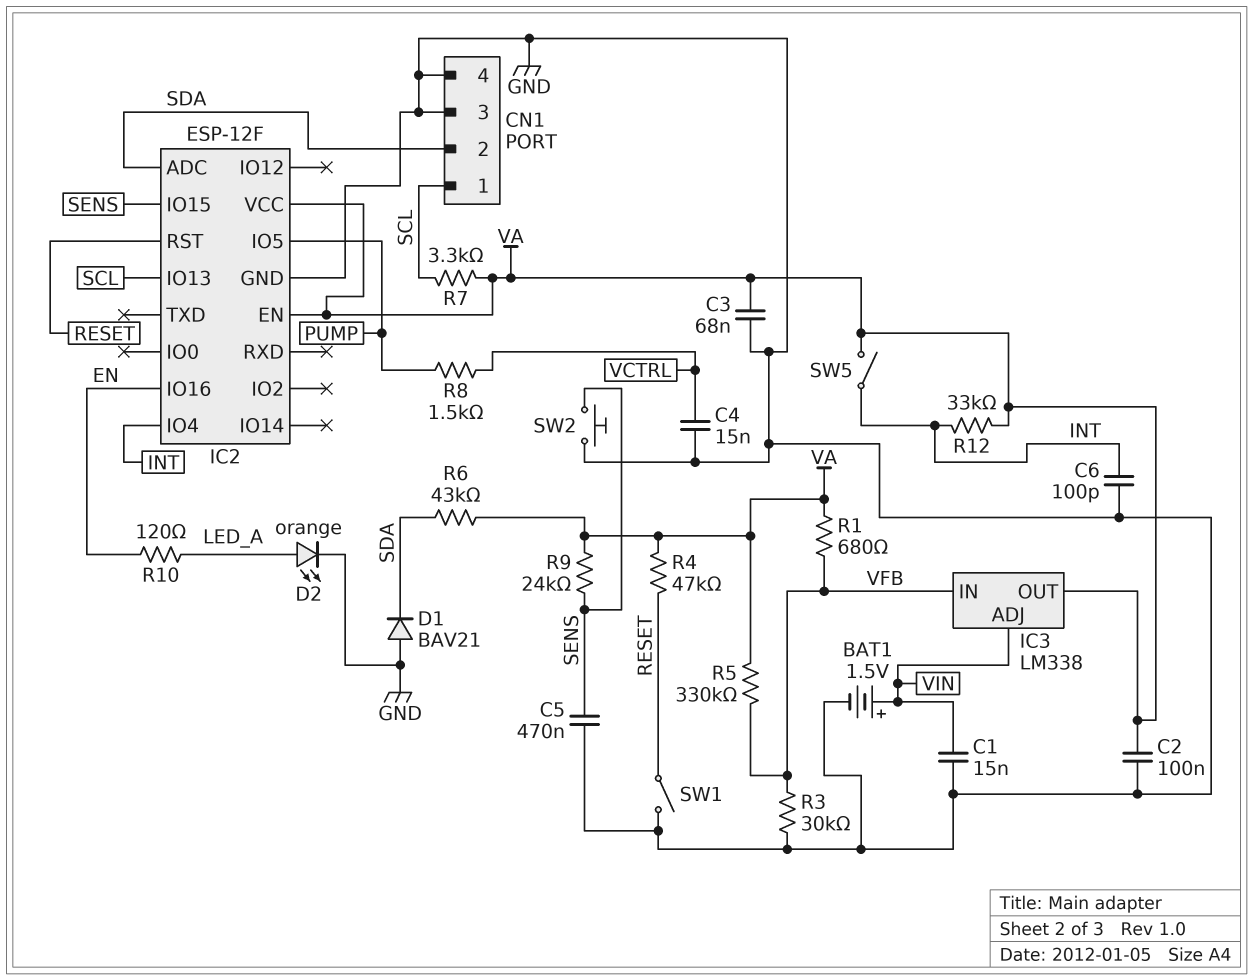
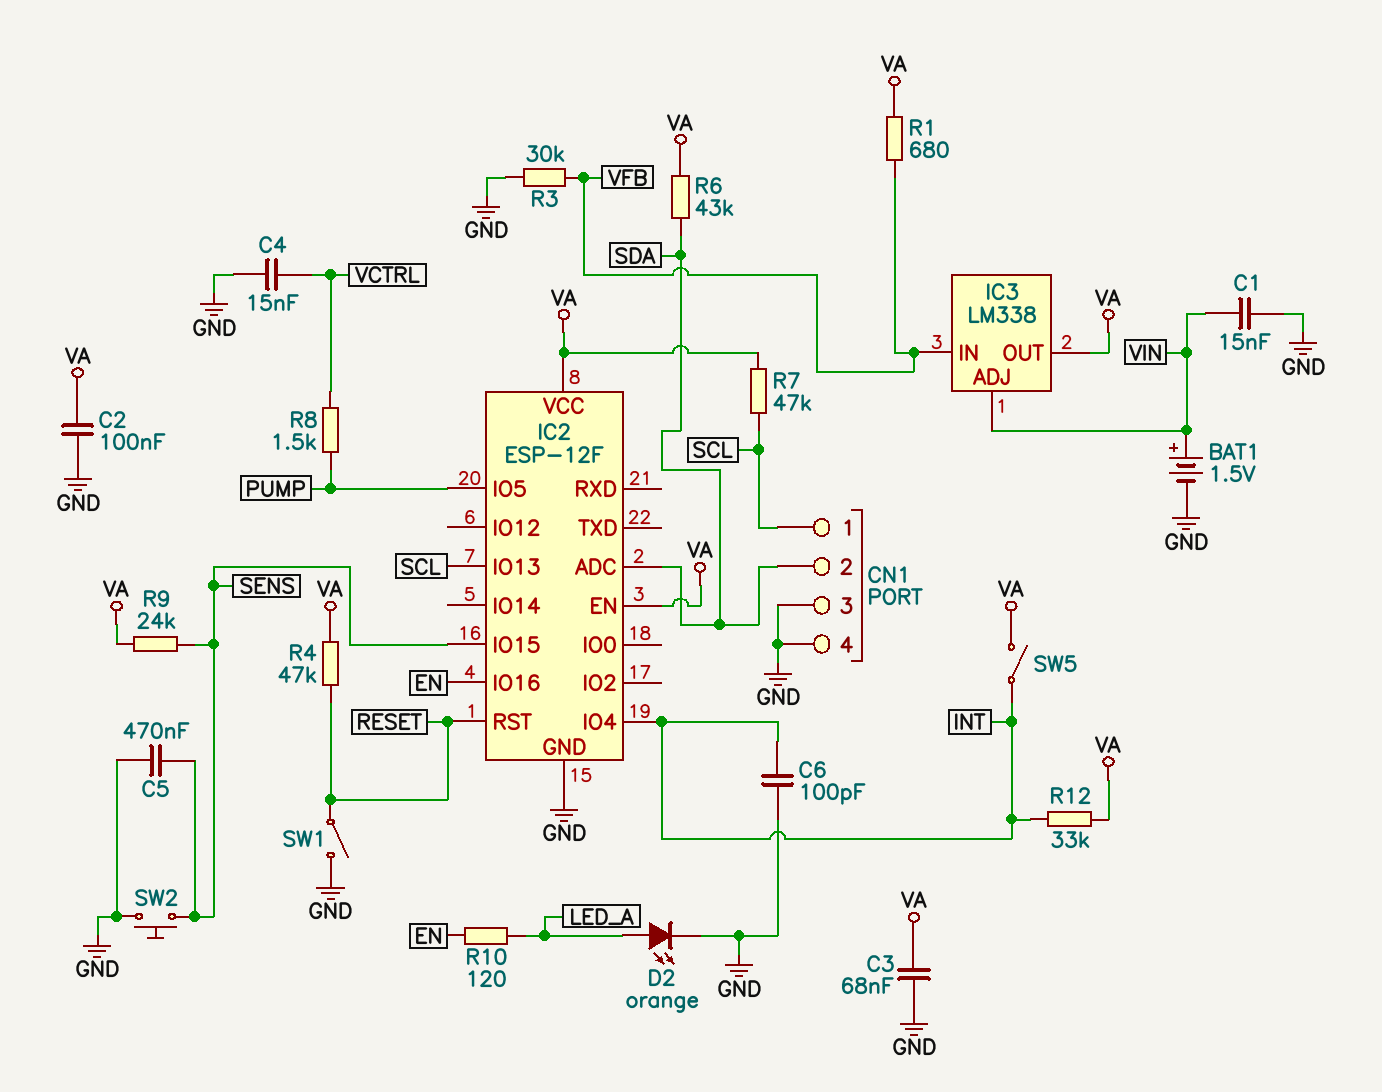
D1: diode BAV21 (A GND, K SDA) -> none
R5: 330k (VA, VFB) -> none
R7: 3.3k (SCL, VA) -> 47k (SCL, VA)

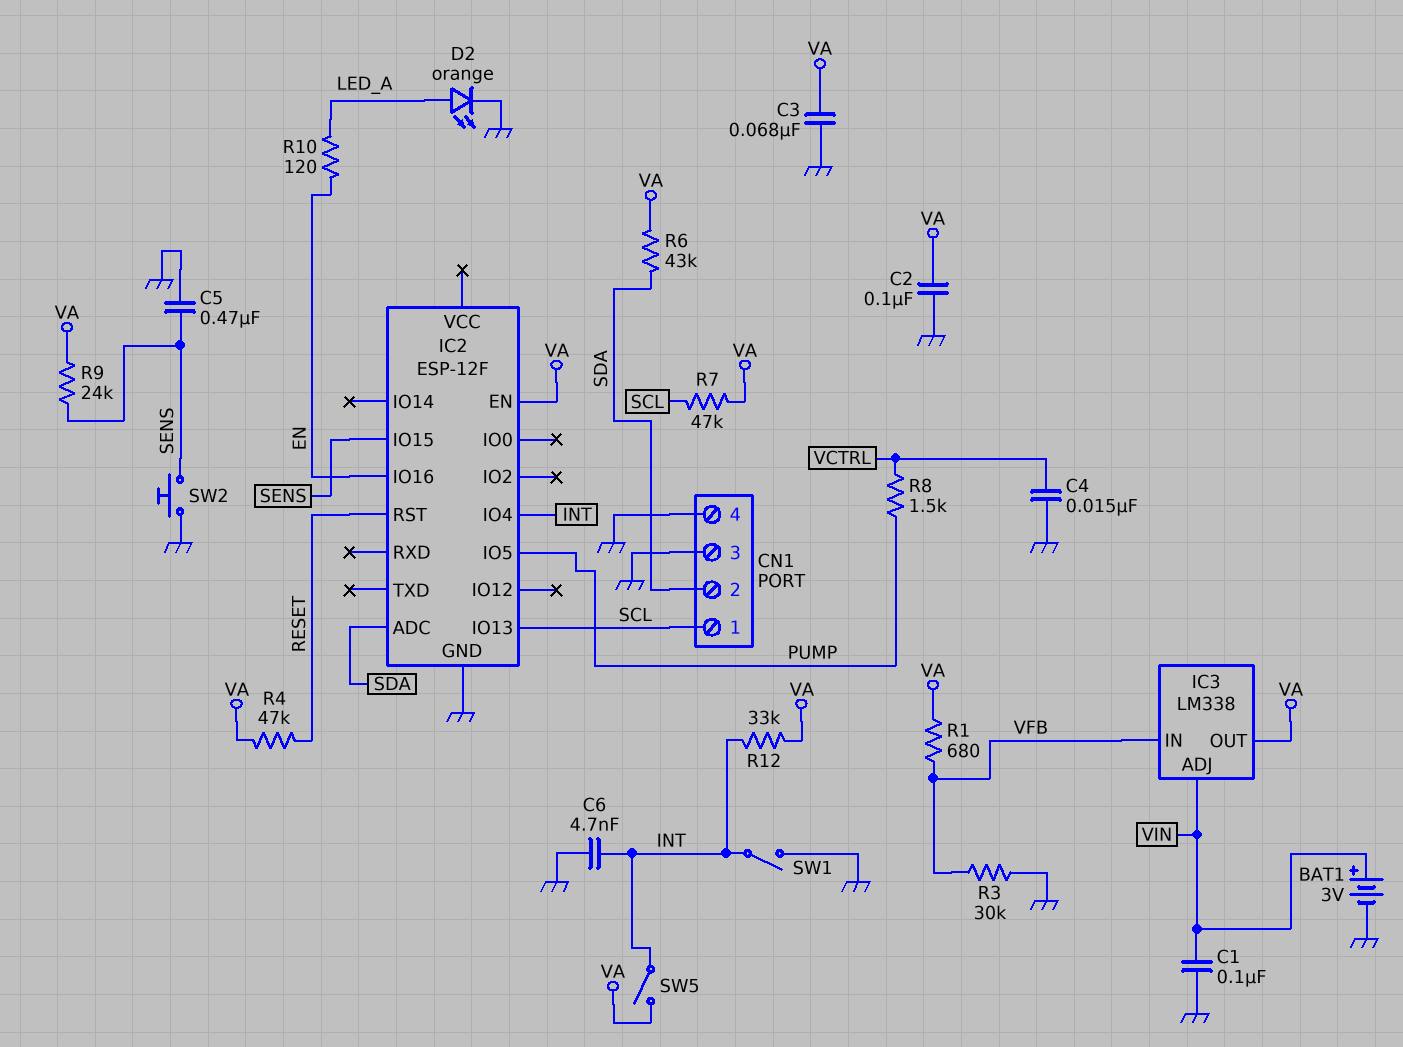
BAT1: 1.5V (plus VIN, minus GND) -> 3V (plus VIN, minus GND)
C1: 15nF (GND, VIN) -> 100nF (GND, VIN)
C6: 100pF (GND, INT) -> 4.7nF (GND, INT)
IC2 pin VCC: VA -> none
SW1: switch (GND, RESET) -> switch (GND, INT)

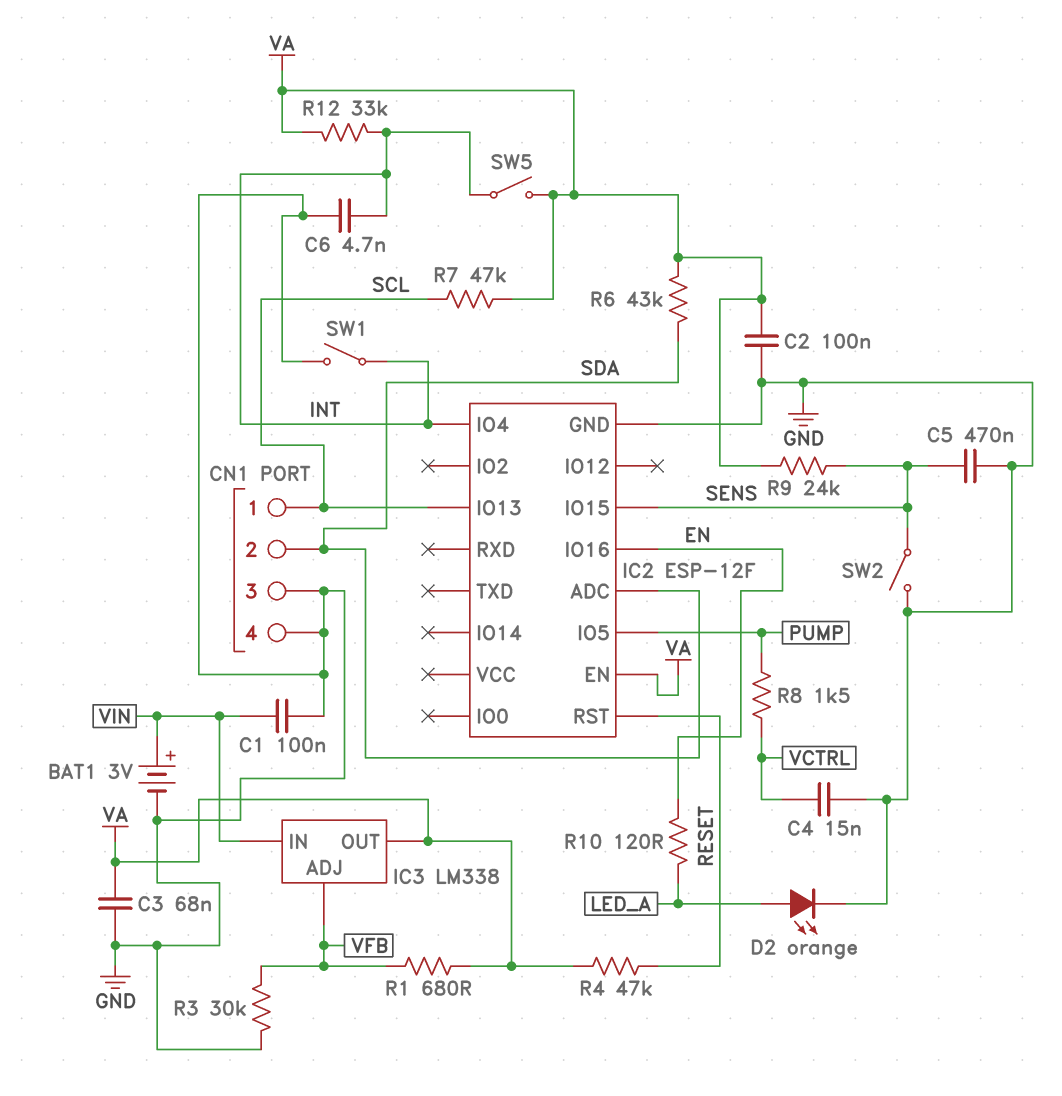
IC3 pin ADJ: VIN -> VFB
IC3 pin IN: VFB -> VIN
SW2: button (GND, SENS) -> switch (GND, SENS)

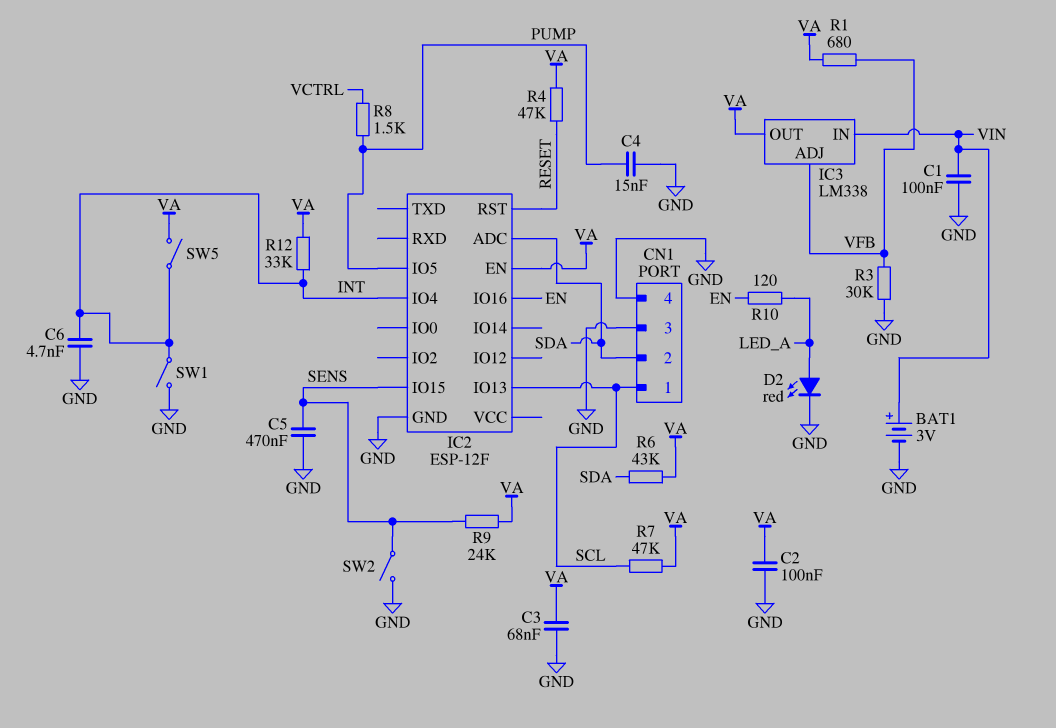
C4: 15nF (GND, VCTRL) -> 15nF (GND, PUMP)
D2: LED orange (A LED_A, K GND) -> LED red (A LED_A, K GND)

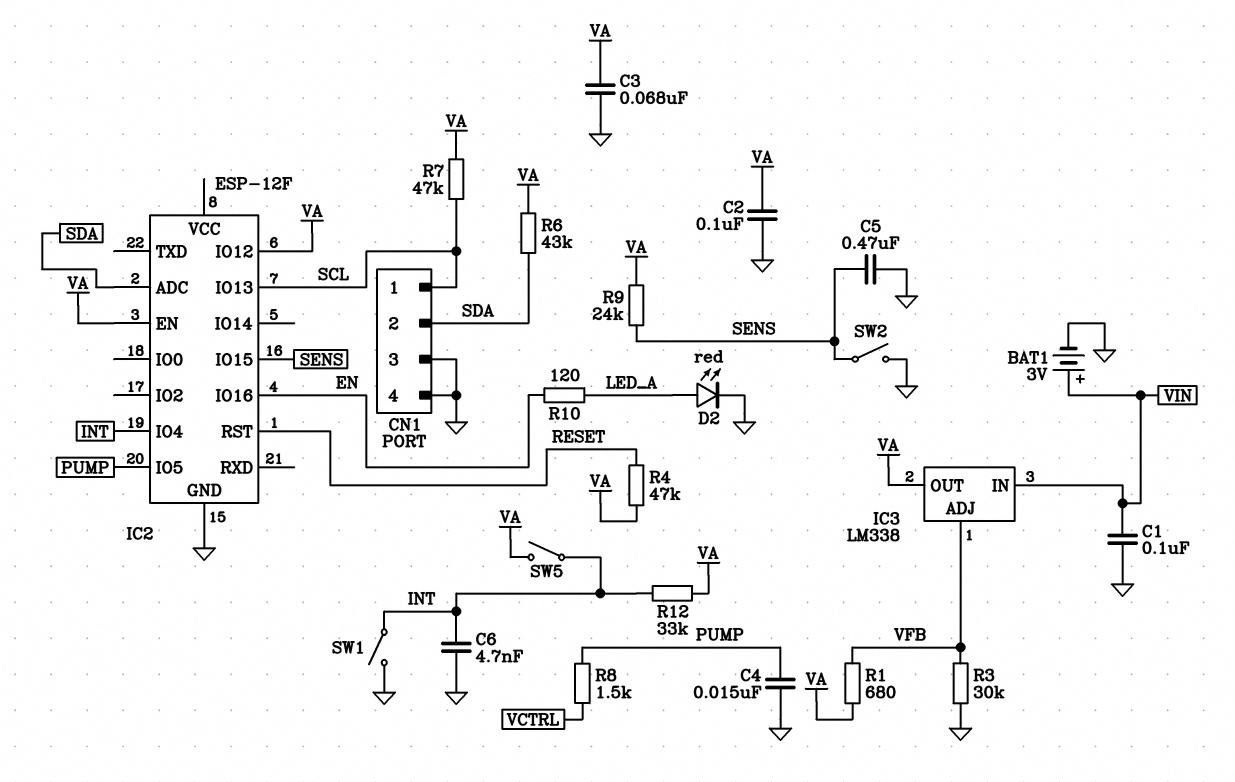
IC2 pin IO12: none -> VA

